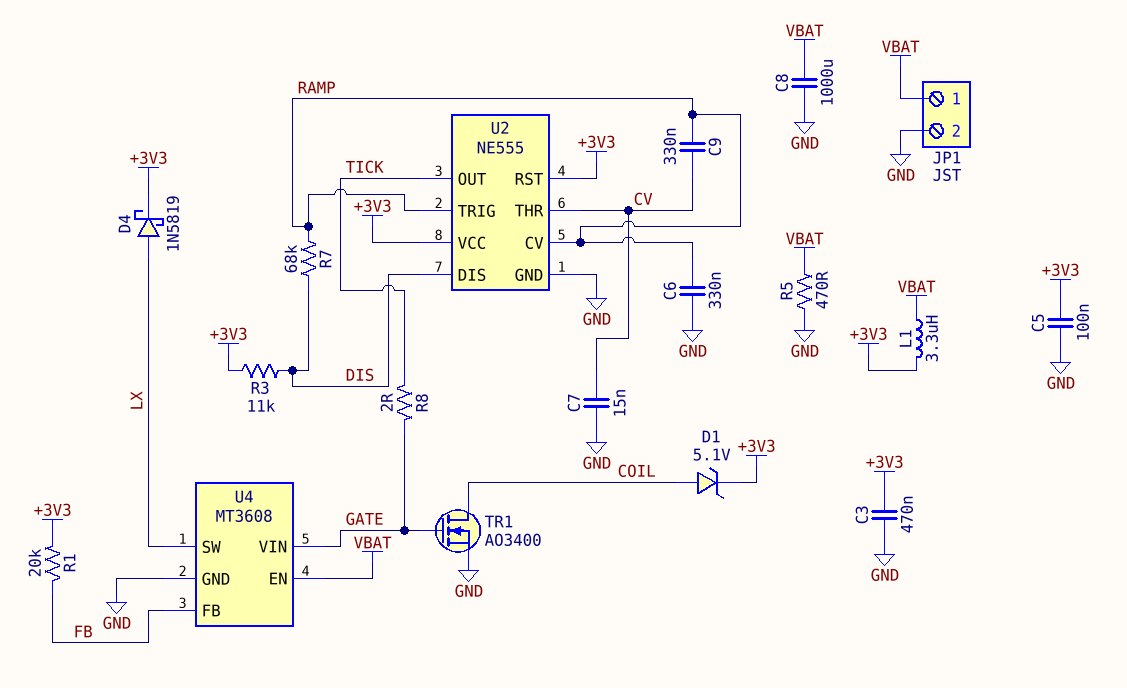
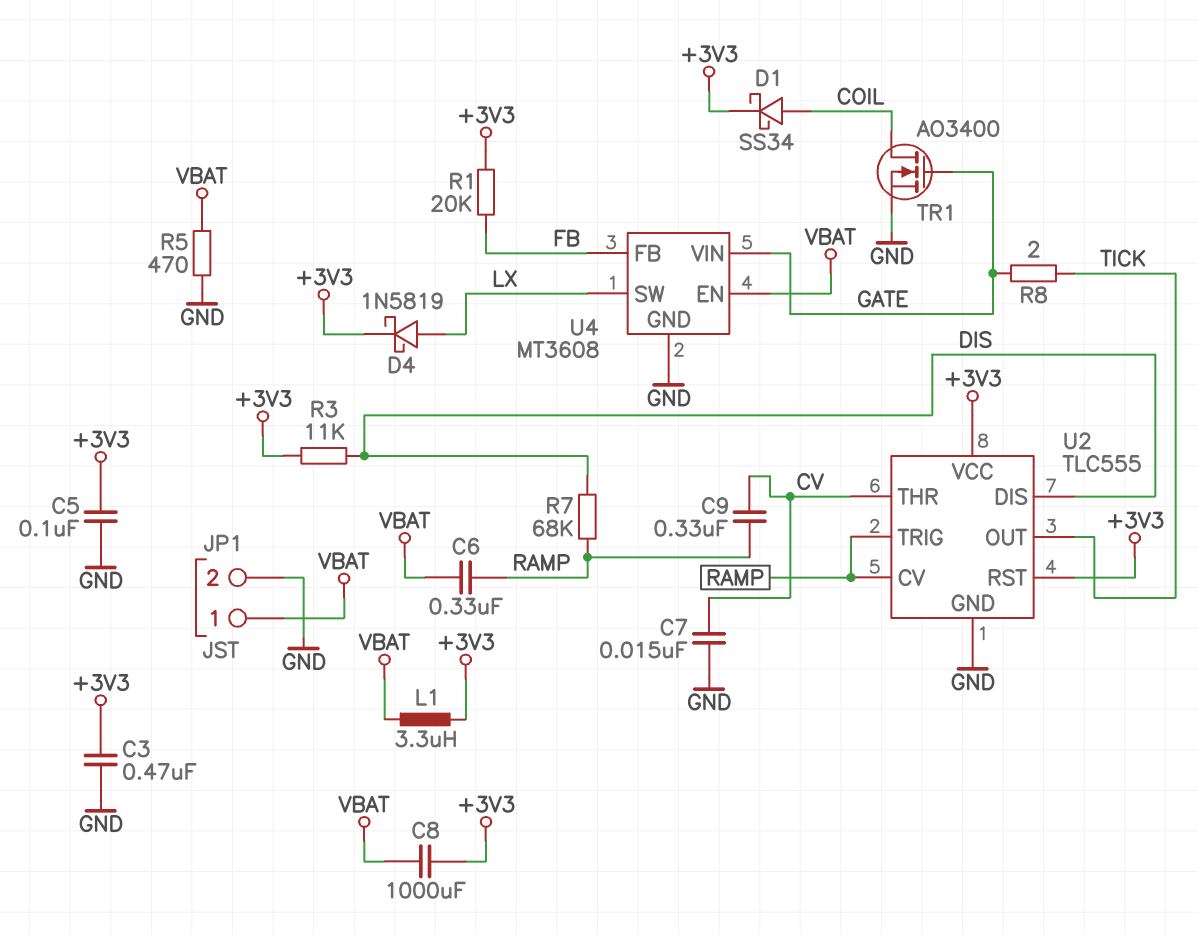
C6: 330nF (GND, RAMP) -> 330nF (RAMP, VBAT)
C8: 1000uF (GND, VBAT) -> 1000uF (+3V3, VBAT)
D1: zener 5.1V (A COIL, K +3V3) -> schottky SS34 (A COIL, K +3V3)
U2: NE555 -> TLC555

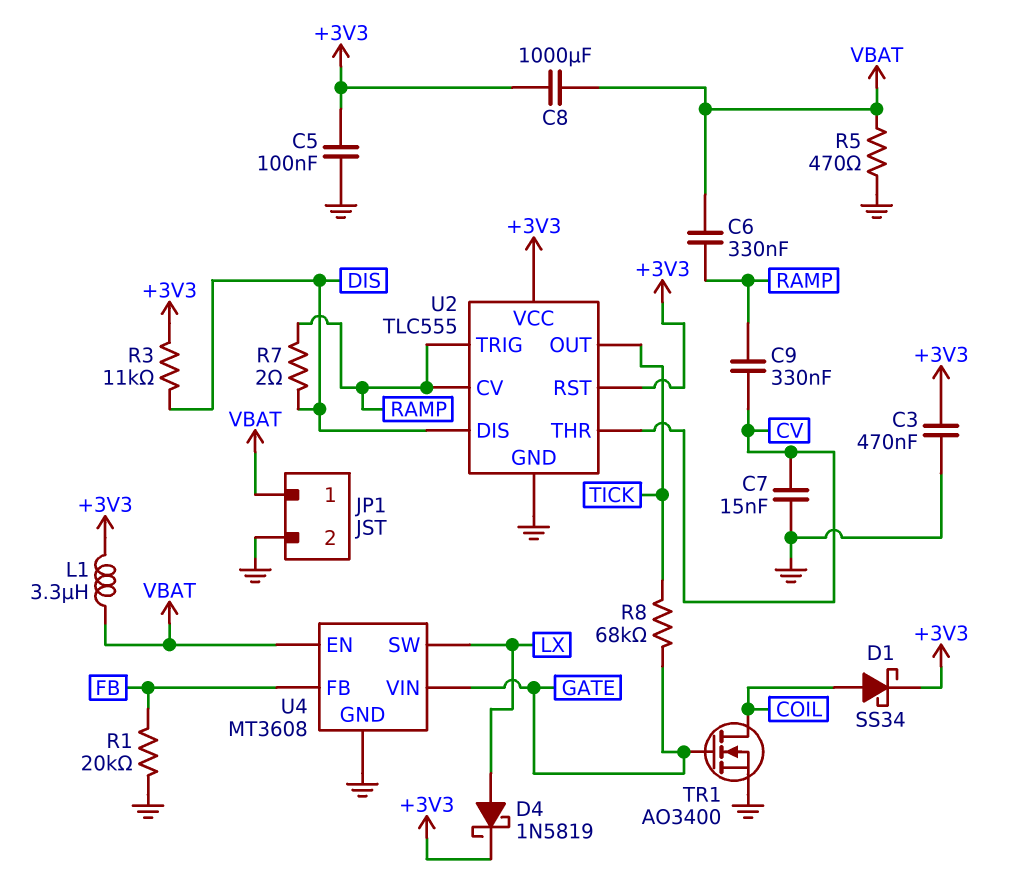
R1: 20k (+3V3, FB) -> 20k (FB, GND)
R7: 68k (DIS, RAMP) -> 2 (DIS, RAMP)
R8: 2 (GATE, TICK) -> 68k (GATE, TICK)

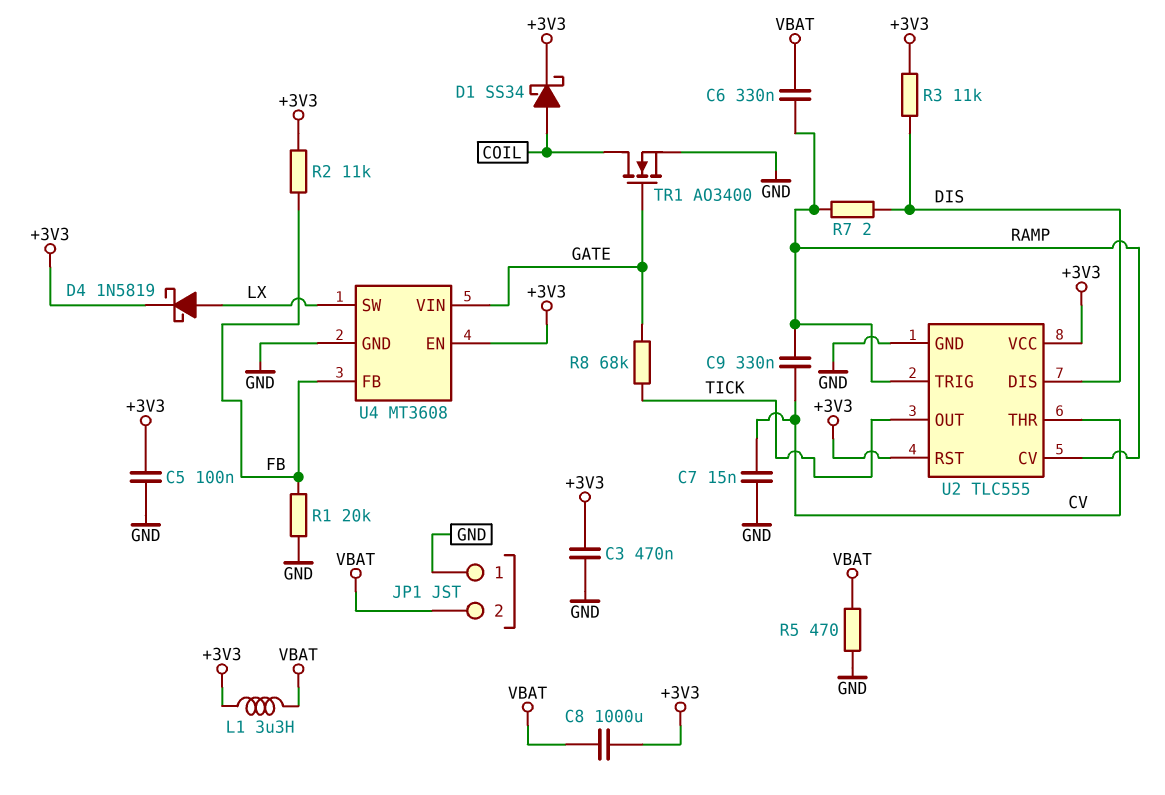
JP1 pin 1: VBAT -> GND
JP1 pin 2: GND -> VBAT
R2: none -> 11k (+3V3, FB)
U4 pin EN: VBAT -> +3V3

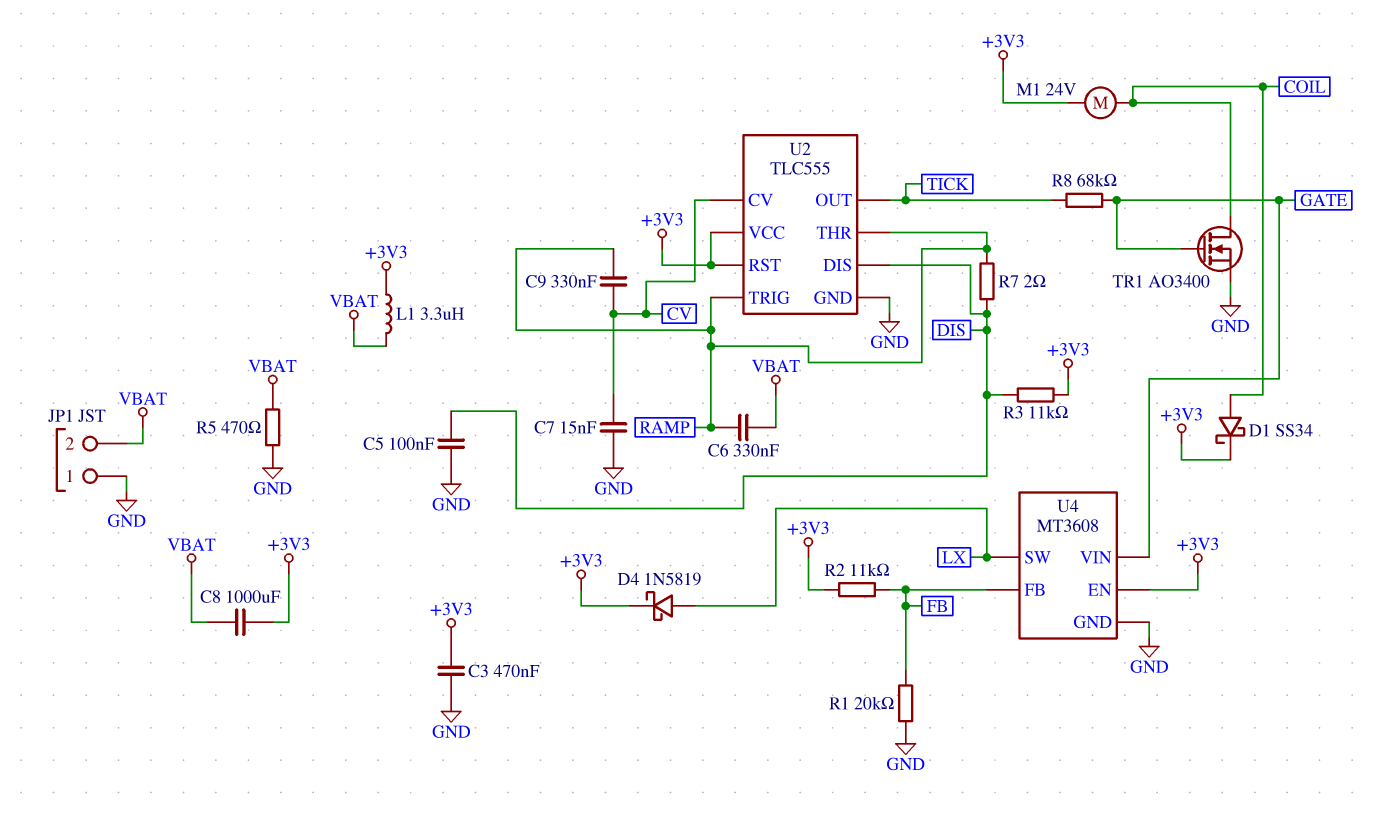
C5: 100nF (+3V3, GND) -> 100nF (DIS, GND)
M1: none -> motor 24V (+3V3, COIL)
U2 pin CV: RAMP -> CV
U2 pin THR: CV -> RAMP

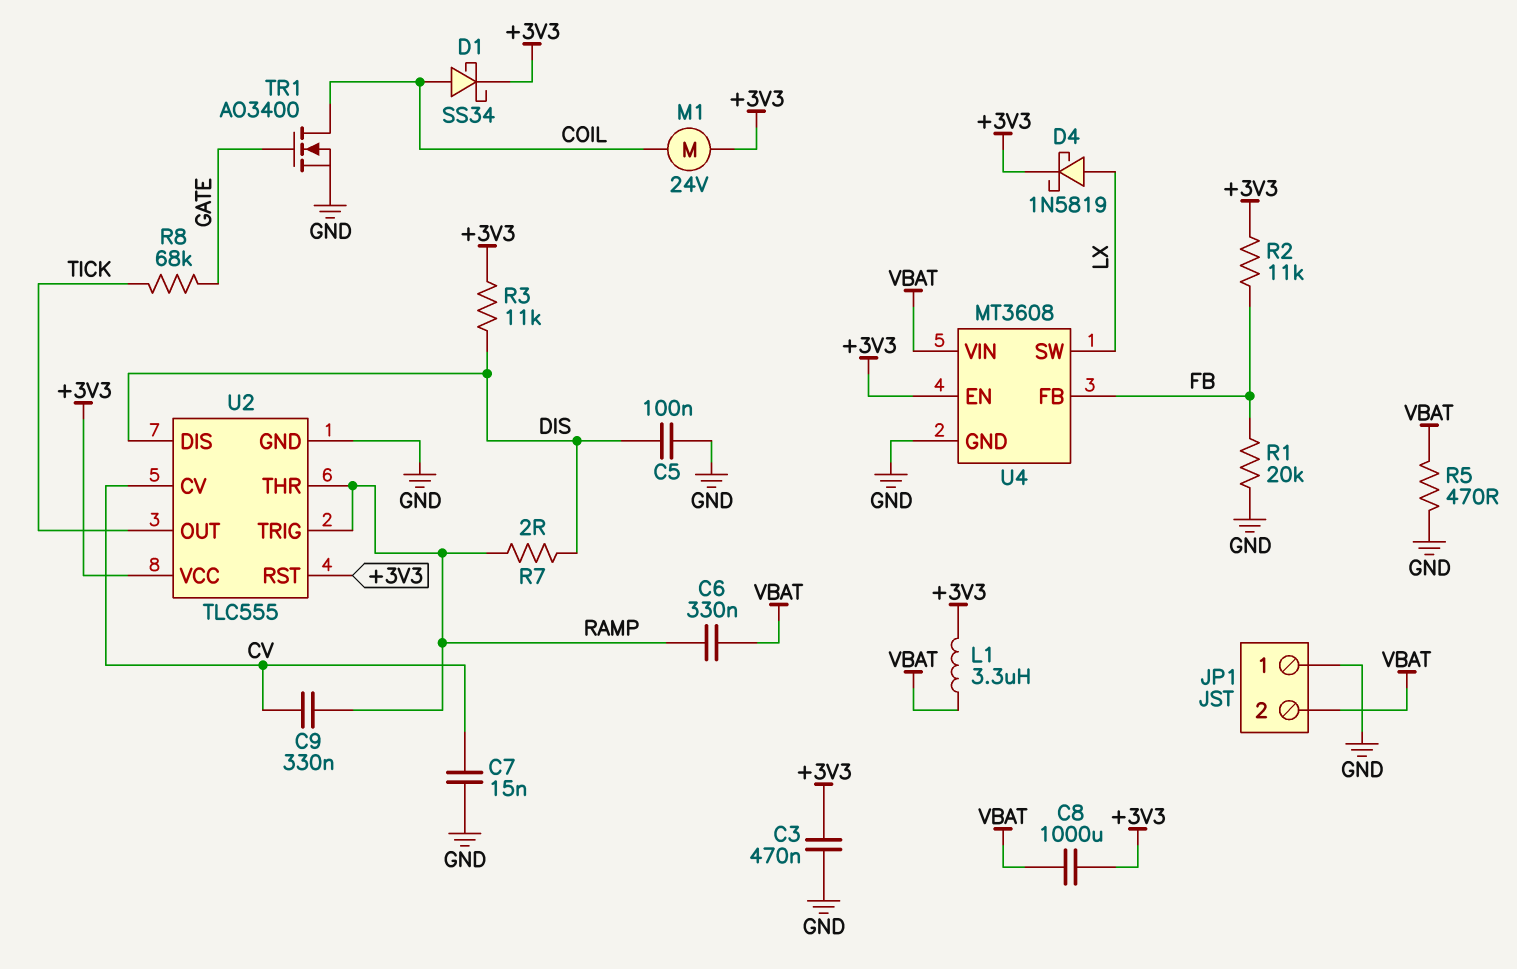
U4 pin VIN: GATE -> VBAT

